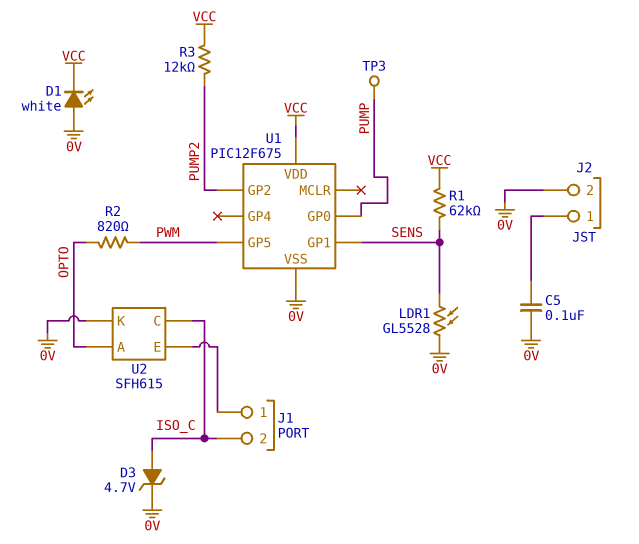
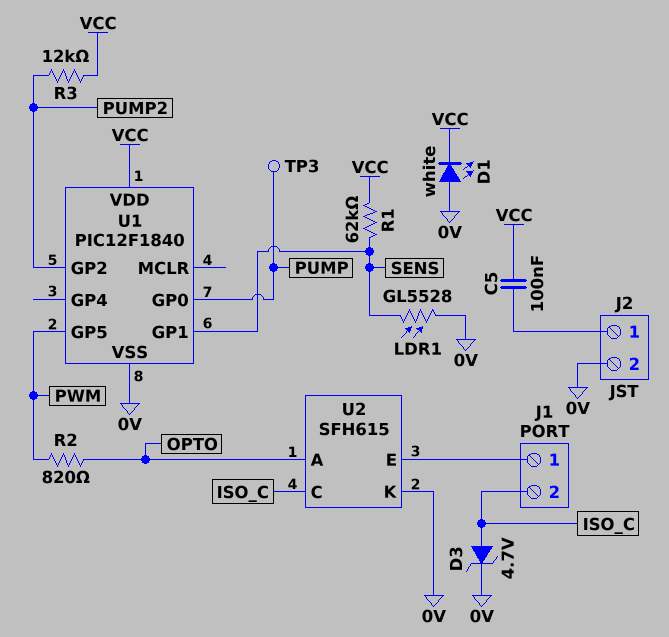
C5: 100nF (0V, J2/1) -> 100nF (J2/1, VCC)
U1: PIC12F675 -> PIC12F1840

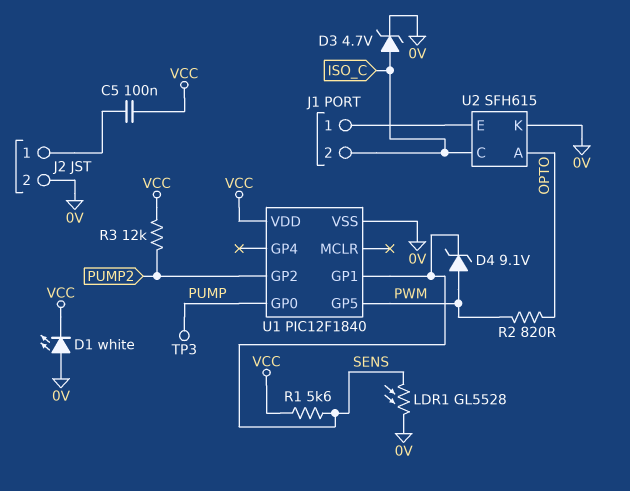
D4: none -> zener 9.1V (A PWM, K SENS)
R1: 62k (SENS, VCC) -> 5.6k (SENS, VCC)

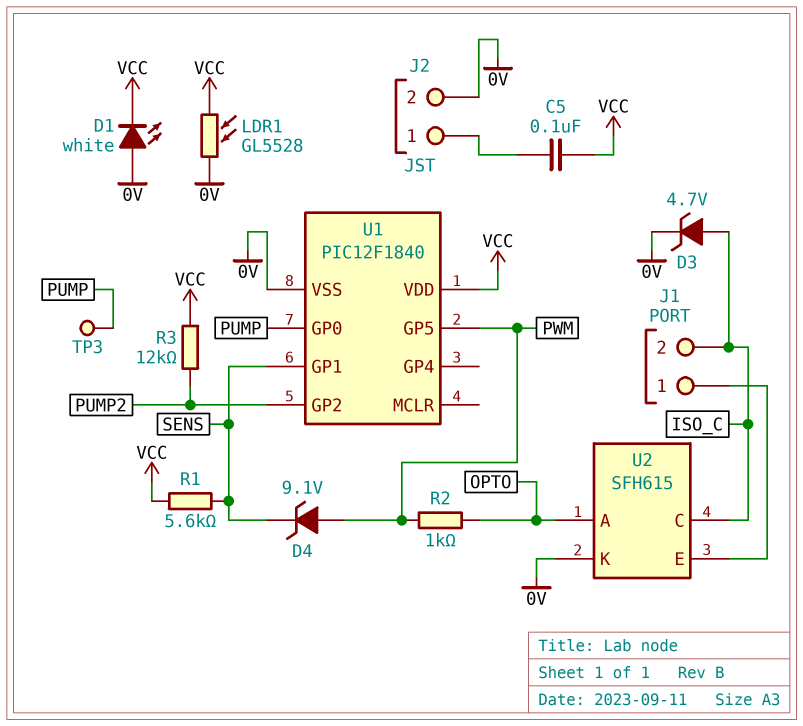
LDR1: GL5528 (0V, SENS) -> GL5528 (0V, VCC)
R2: 820 (OPTO, PWM) -> 1k (OPTO, PWM)

